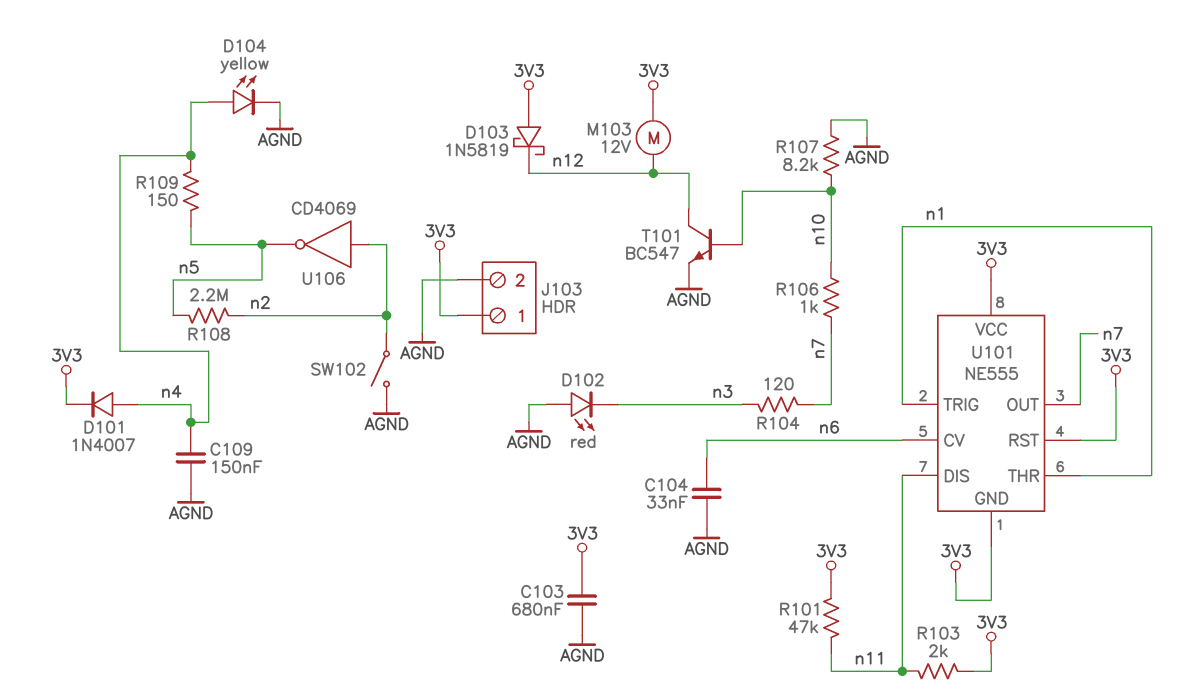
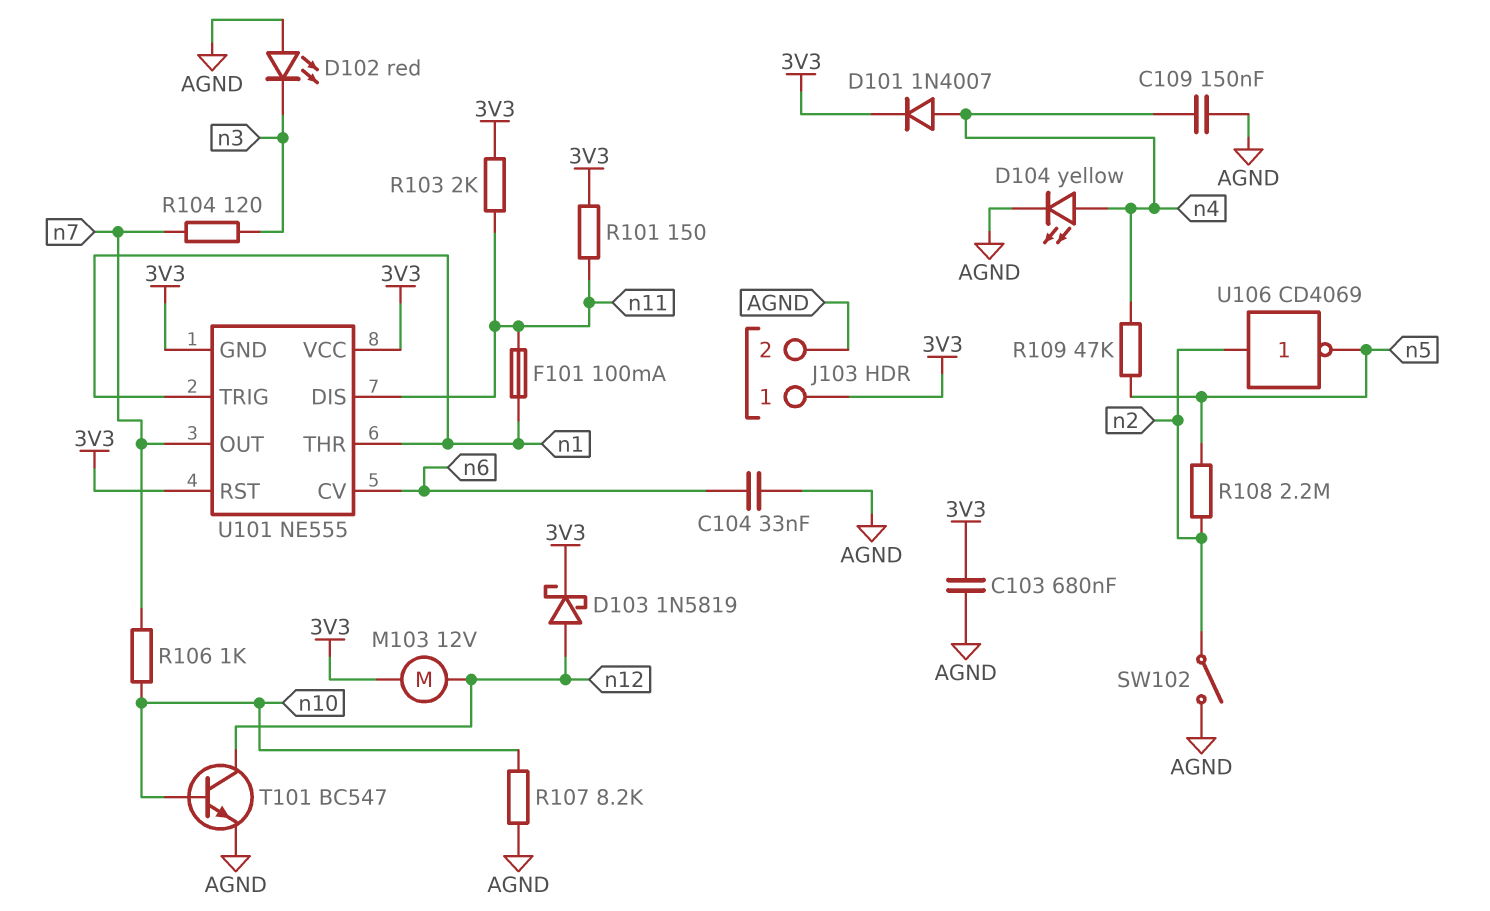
D103: schottky 1N5819 (A 3V3, K n12) -> schottky 1N5819 (A n12, K 3V3)
F101: none -> 100mA (n1, n11)
R101: 47k (3V3, n11) -> 150 (3V3, n11)
R109: 150 (n4, n5) -> 47k (n4, n5)

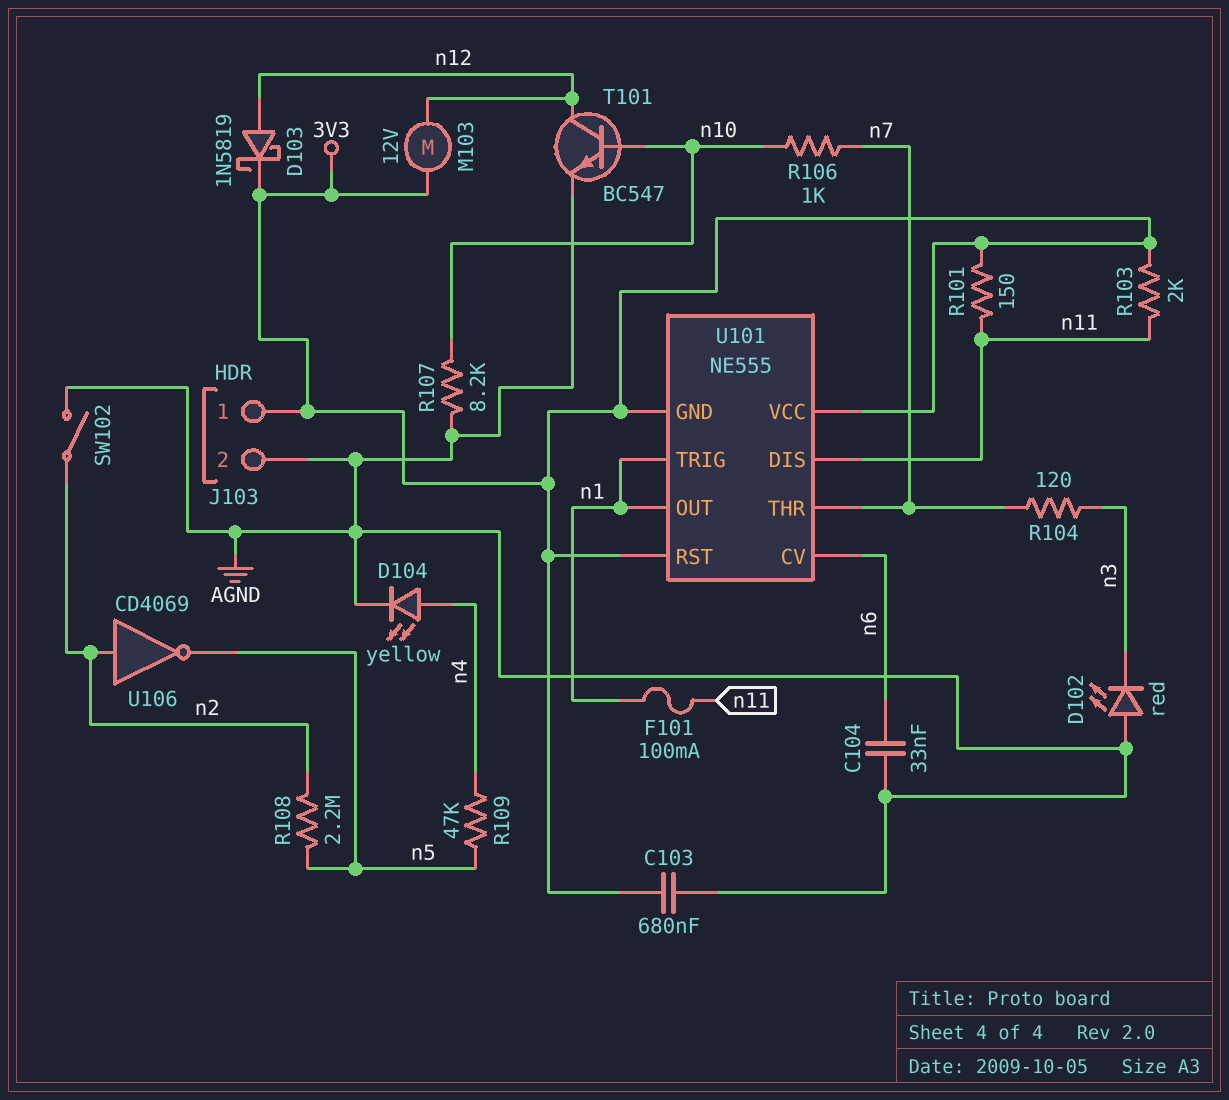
C109: 150nF (AGND, n4) -> none
D101: diode 1N4007 (A n4, K 3V3) -> none
U101 pin OUT: n7 -> n1
U101 pin THR: n1 -> n7

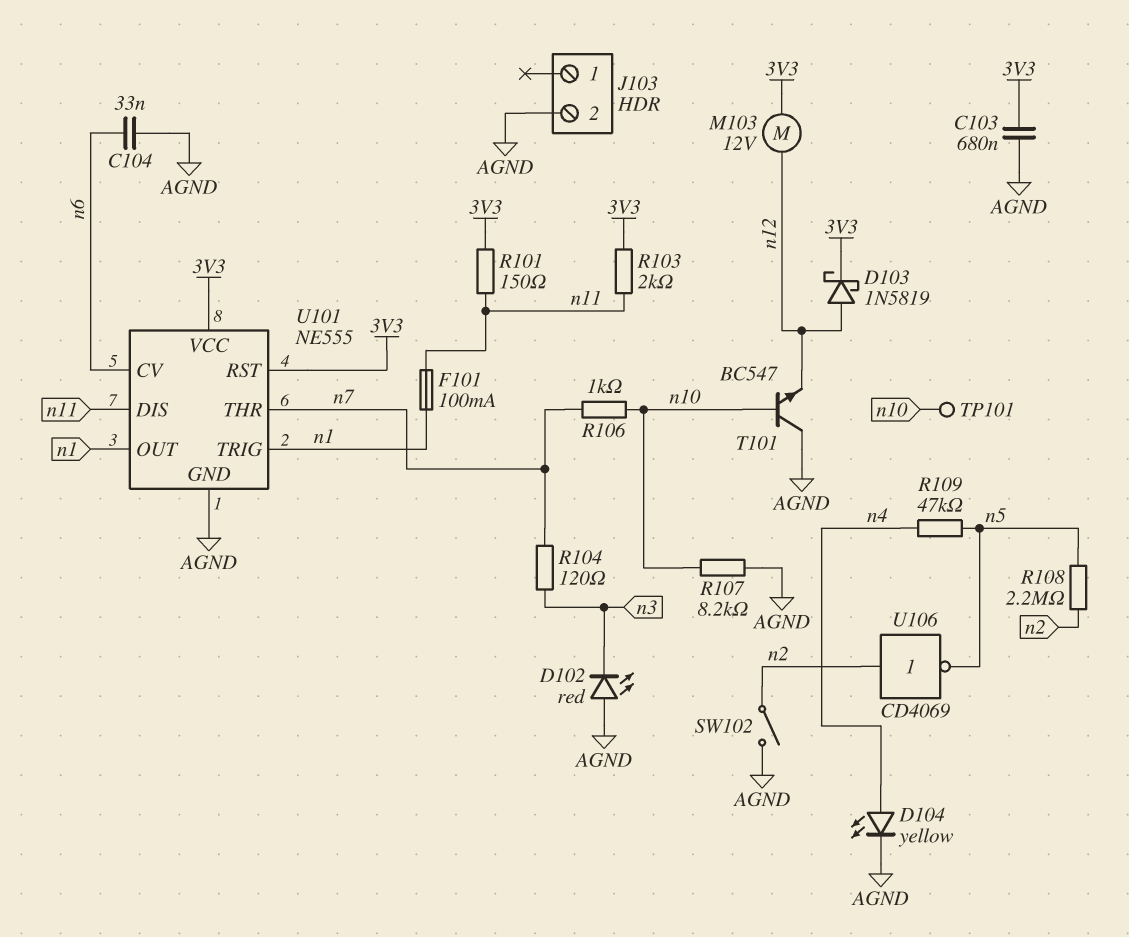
J103 pin 1: 3V3 -> none
T101: NPN BC547 (B n10, C n12, E AGND) -> NPN BC547 (B n10, C AGND, E n12)
TP101: none -> test point (n10)
U101 pin GND: 3V3 -> AGND

